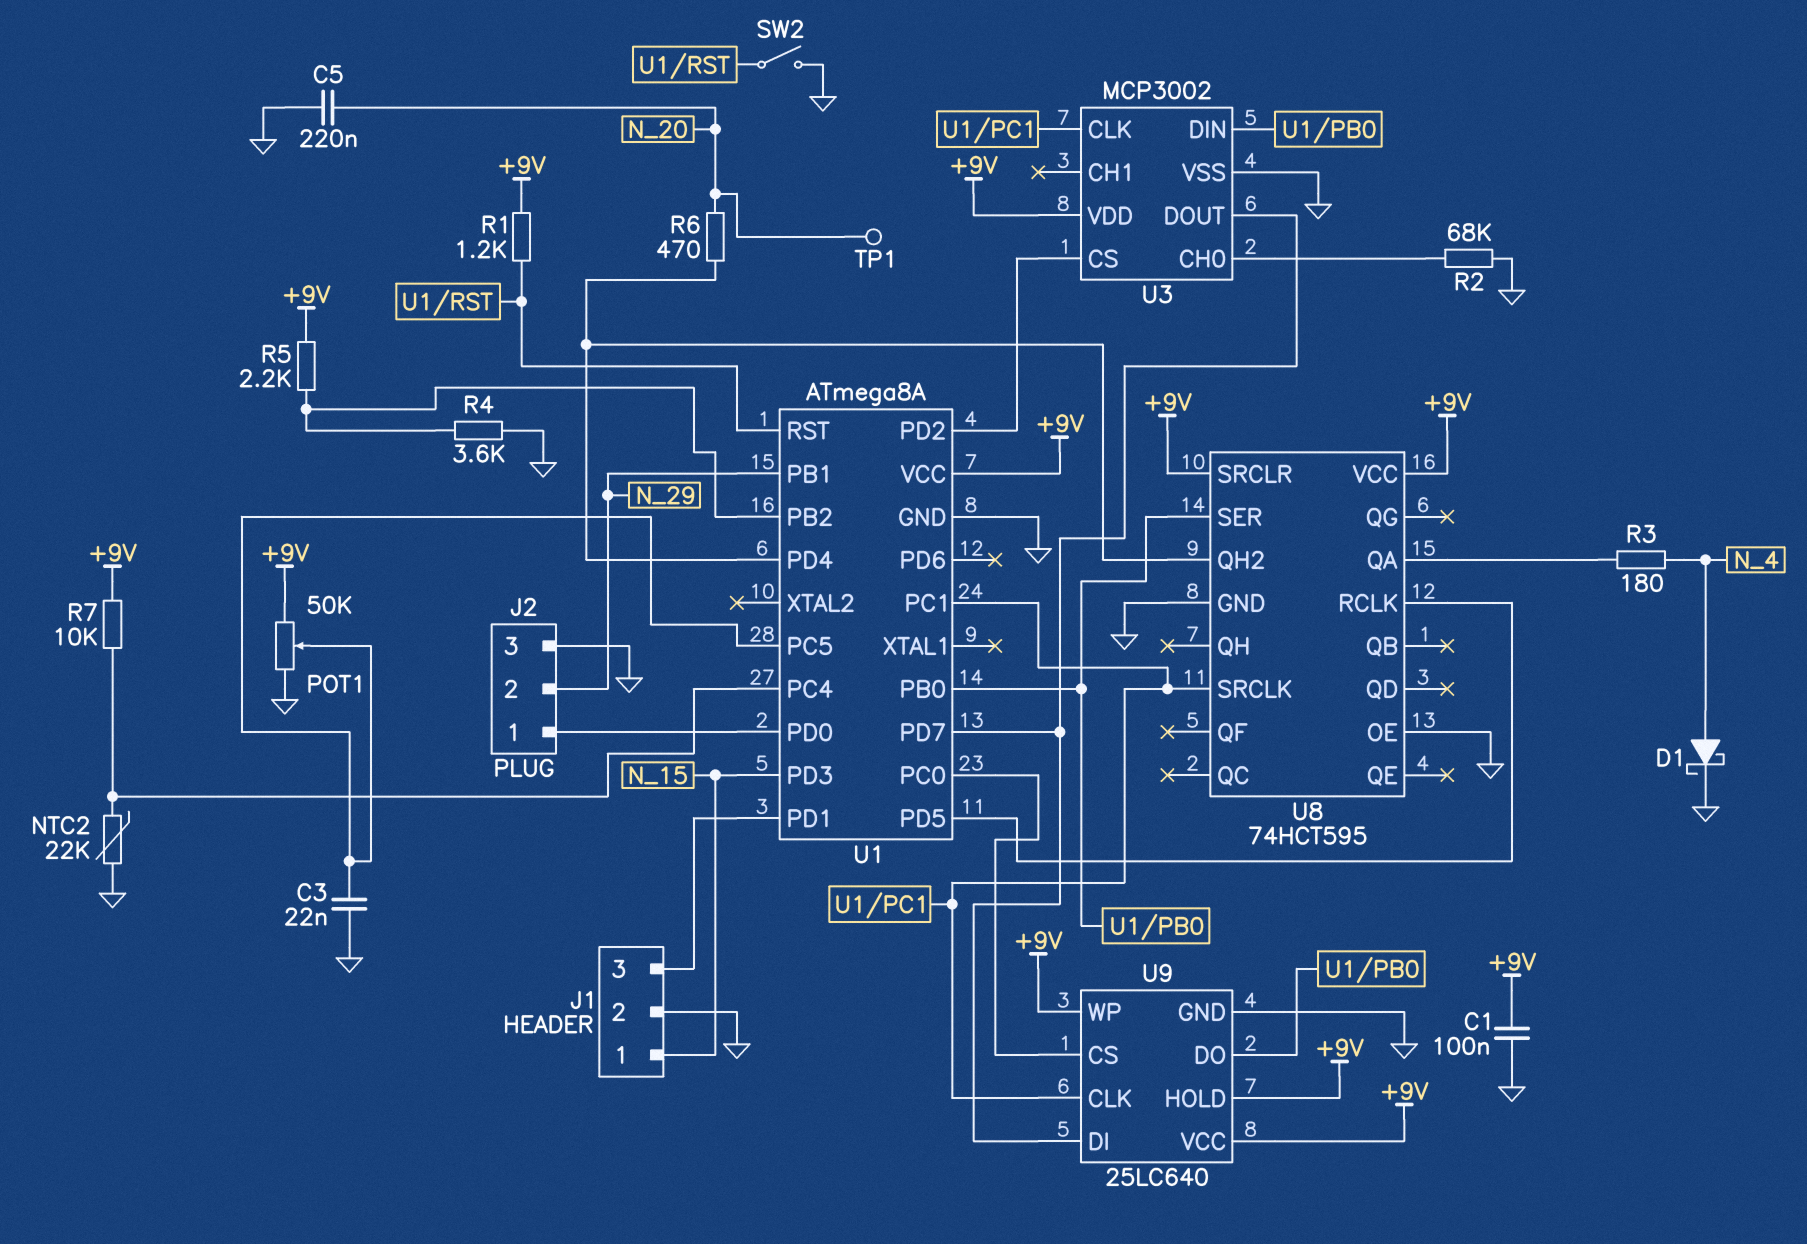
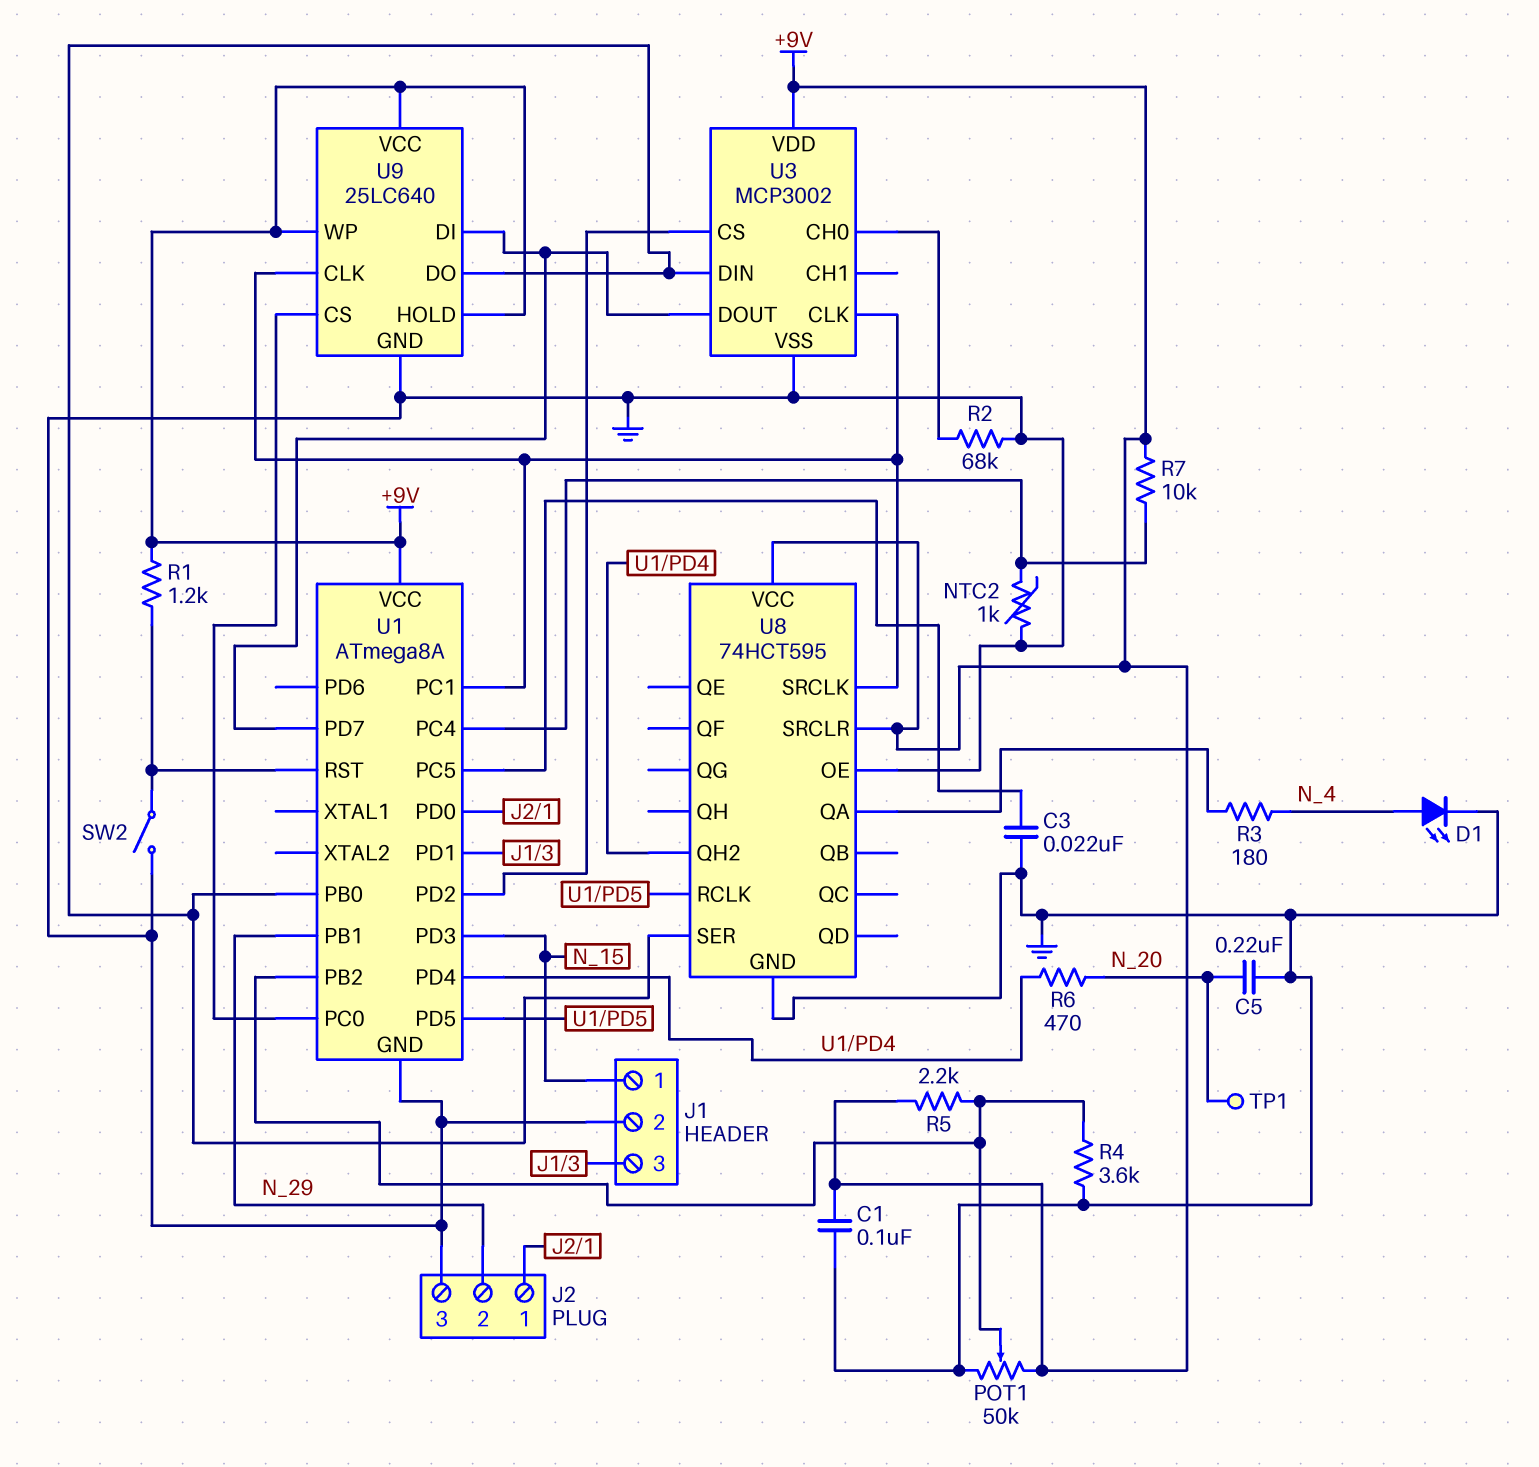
D1: schottky (A N_4, K GND) -> LED (A N_4, K GND)
NTC2: 22k (GND, U1/PC4) -> 1k (GND, U1/PC4)
POT1: 50k (+9V, GND, wiper U1/PC5) -> 50k (+9V, GND, wiper U1/PB2)

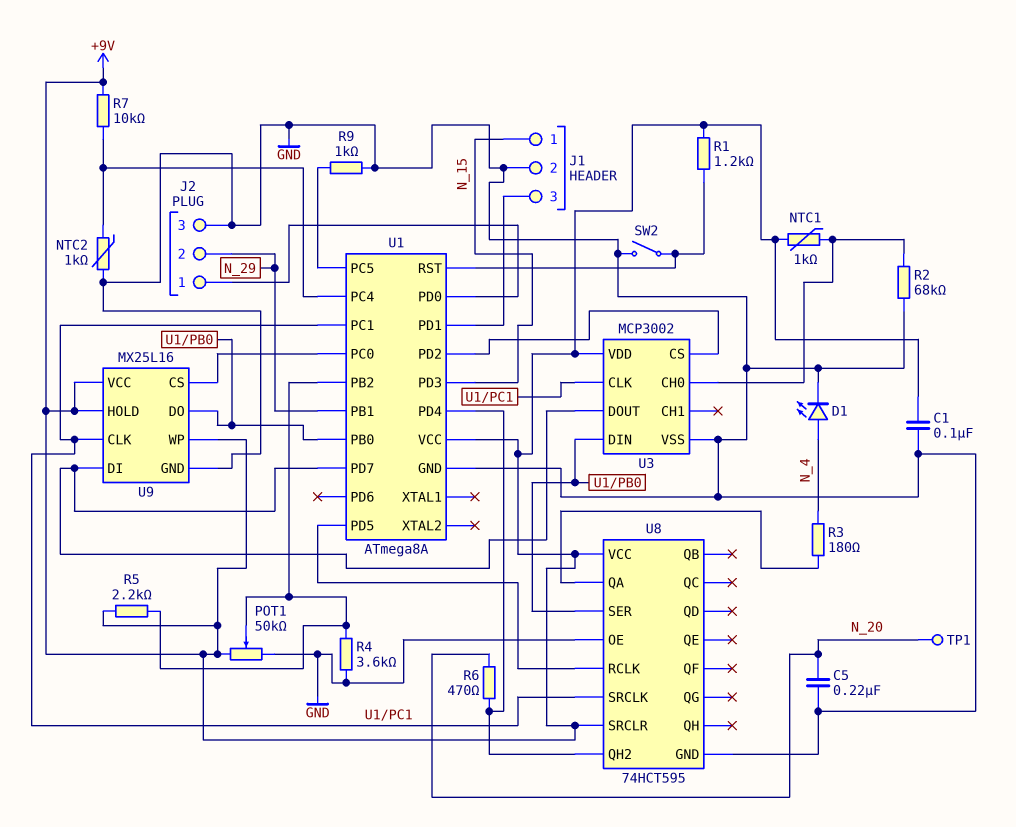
C3: 22nF (GND, U1/PC5) -> none
NTC1: none -> 1k (+9V, U3/CH0)
R9: none -> 1k (GND, U1/PC5)
U9: 25LC640 -> MX25L16

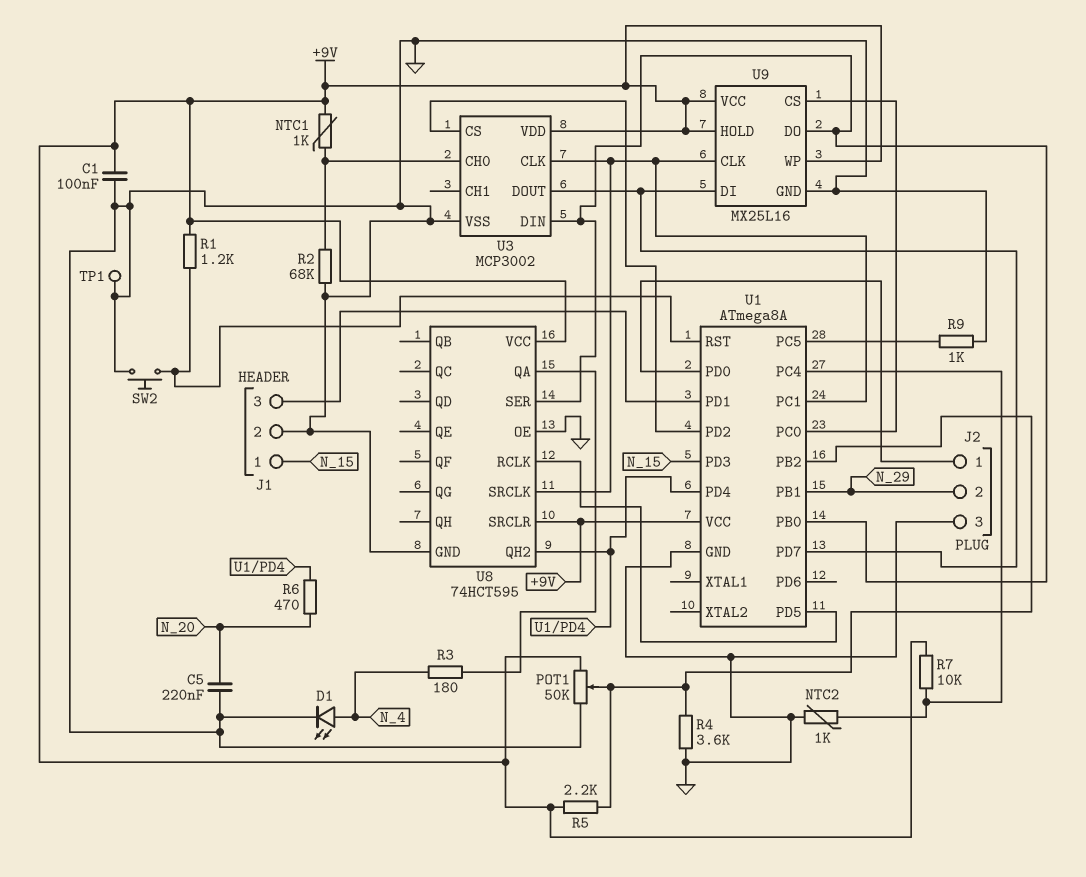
SW2: switch (GND, U1/RST) -> button (GND, U1/RST)
TP1: test point (N_20) -> test point (GND)

